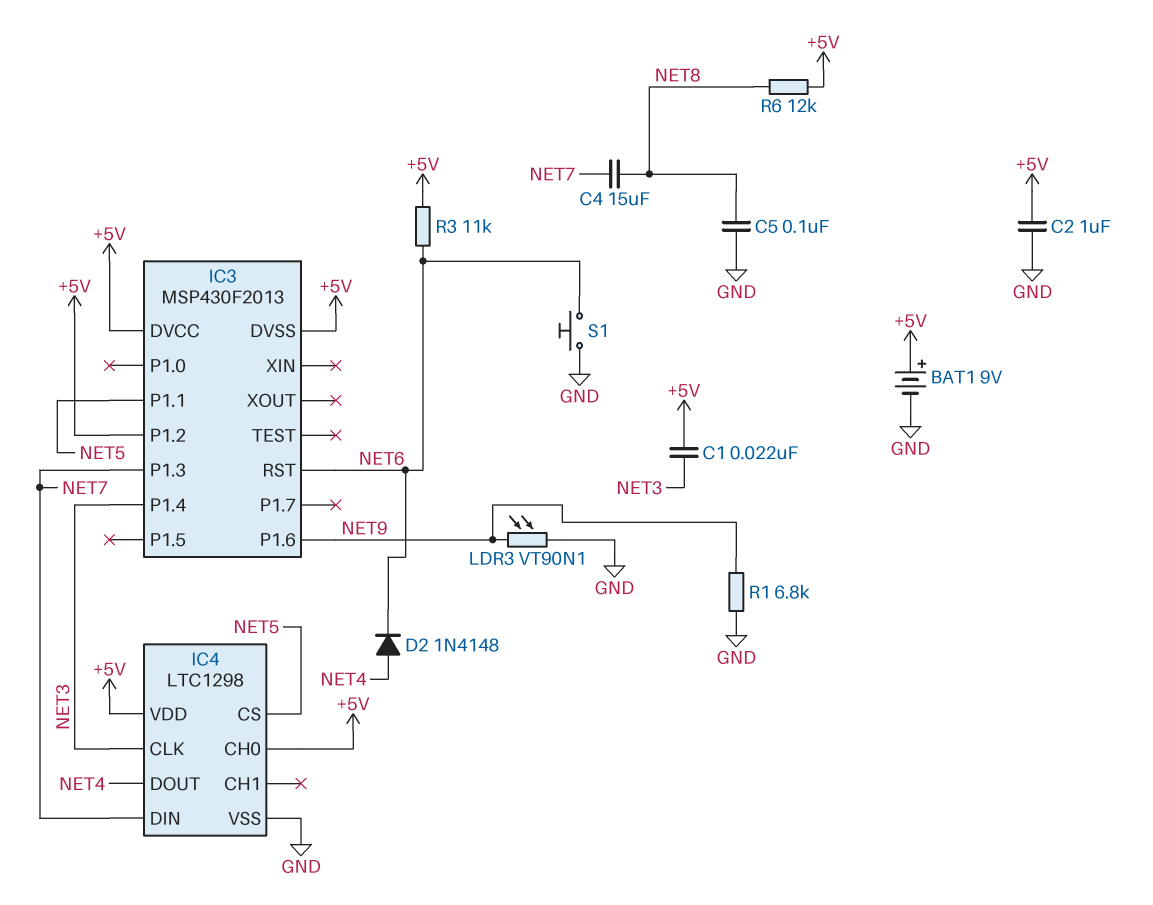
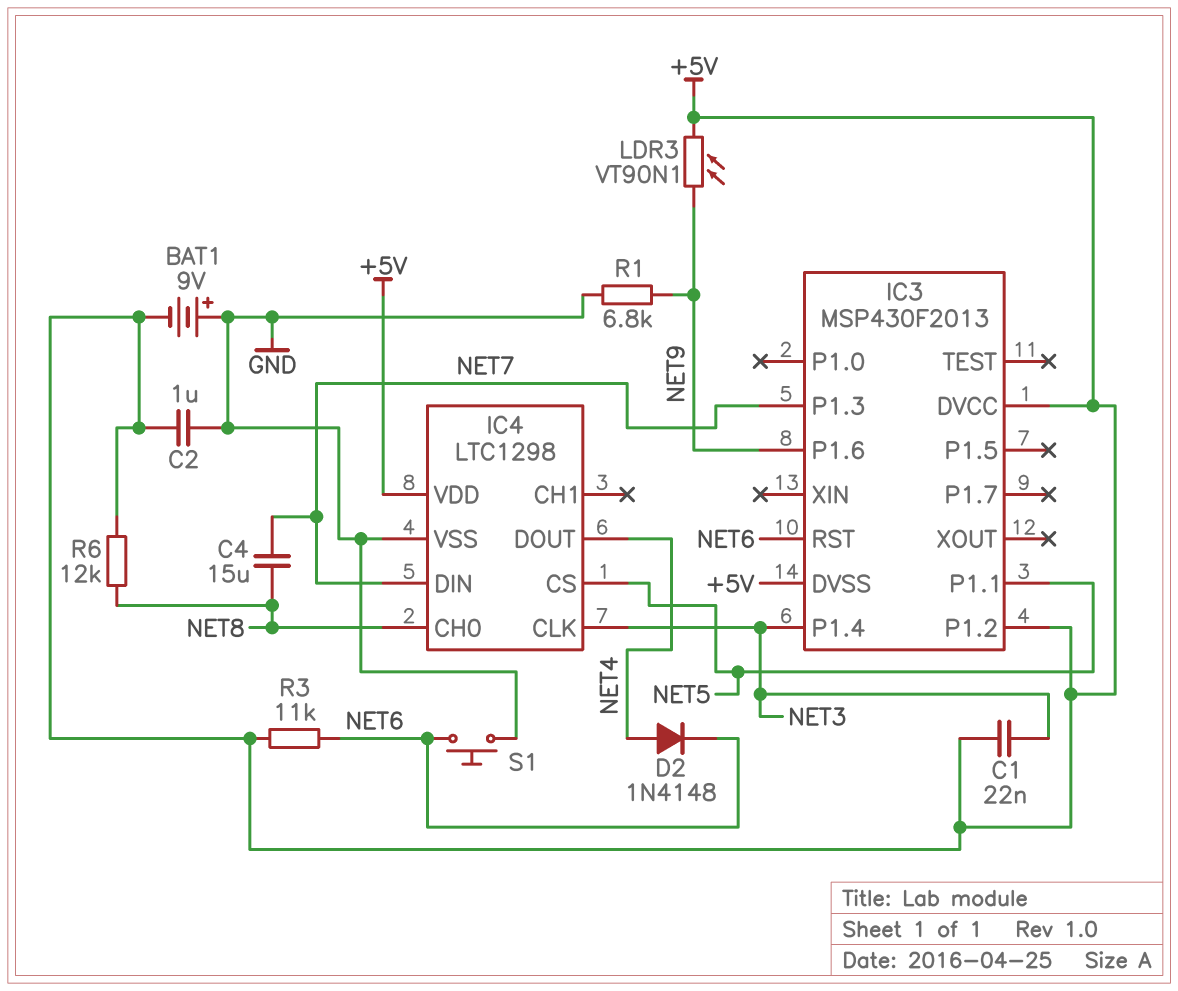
BAT1: 9V (plus +5V, minus GND) -> 9V (plus GND, minus +5V)
C5: 100nF (GND, NET8) -> none
IC4 pin CH0: +5V -> NET8
LDR3: VT90N1 (GND, NET9) -> VT90N1 (+5V, NET9)

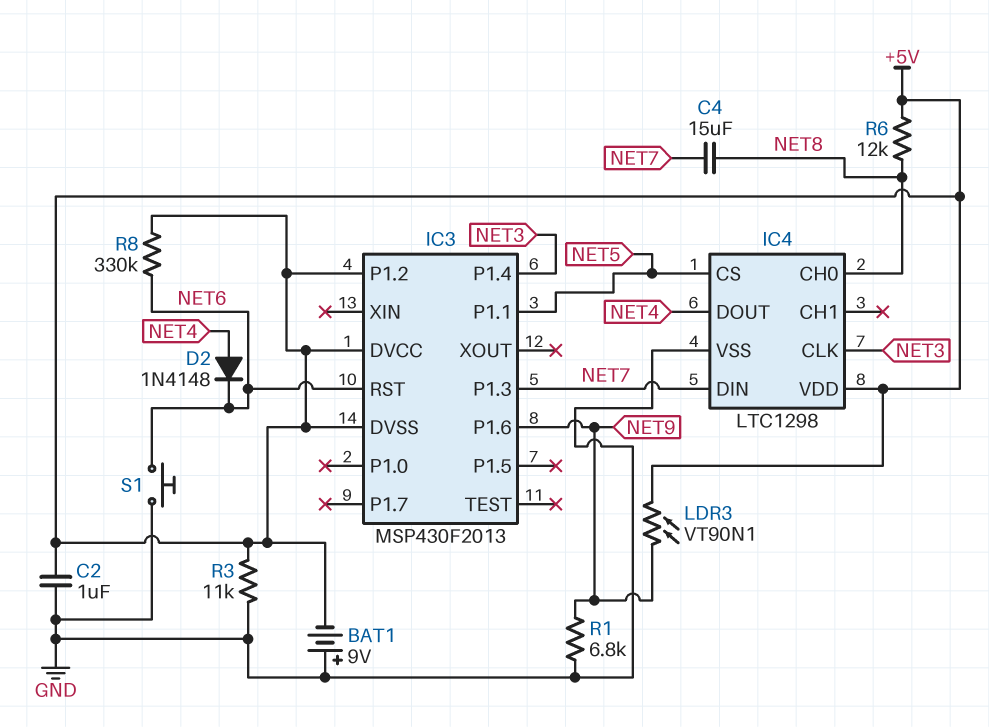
C1: 22nF (+5V, NET3) -> none
R3: 11k (+5V, NET6) -> 11k (+5V, GND)
R8: none -> 330k (+5V, NET6)

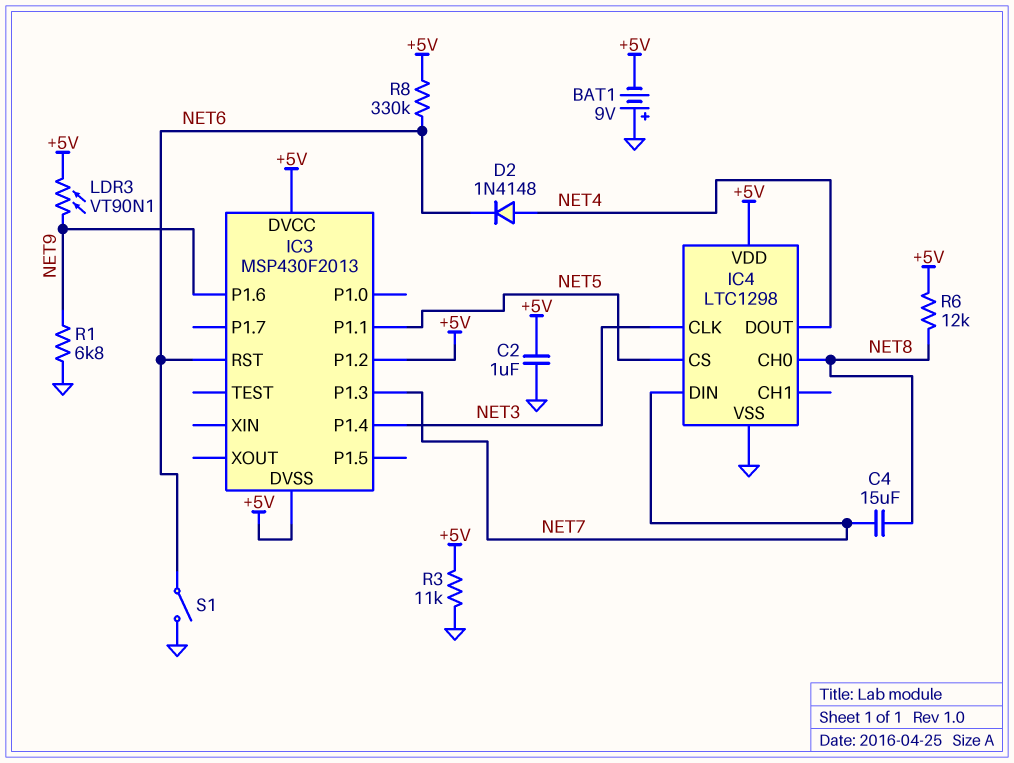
S1: button (GND, NET6) -> switch (GND, NET6)

